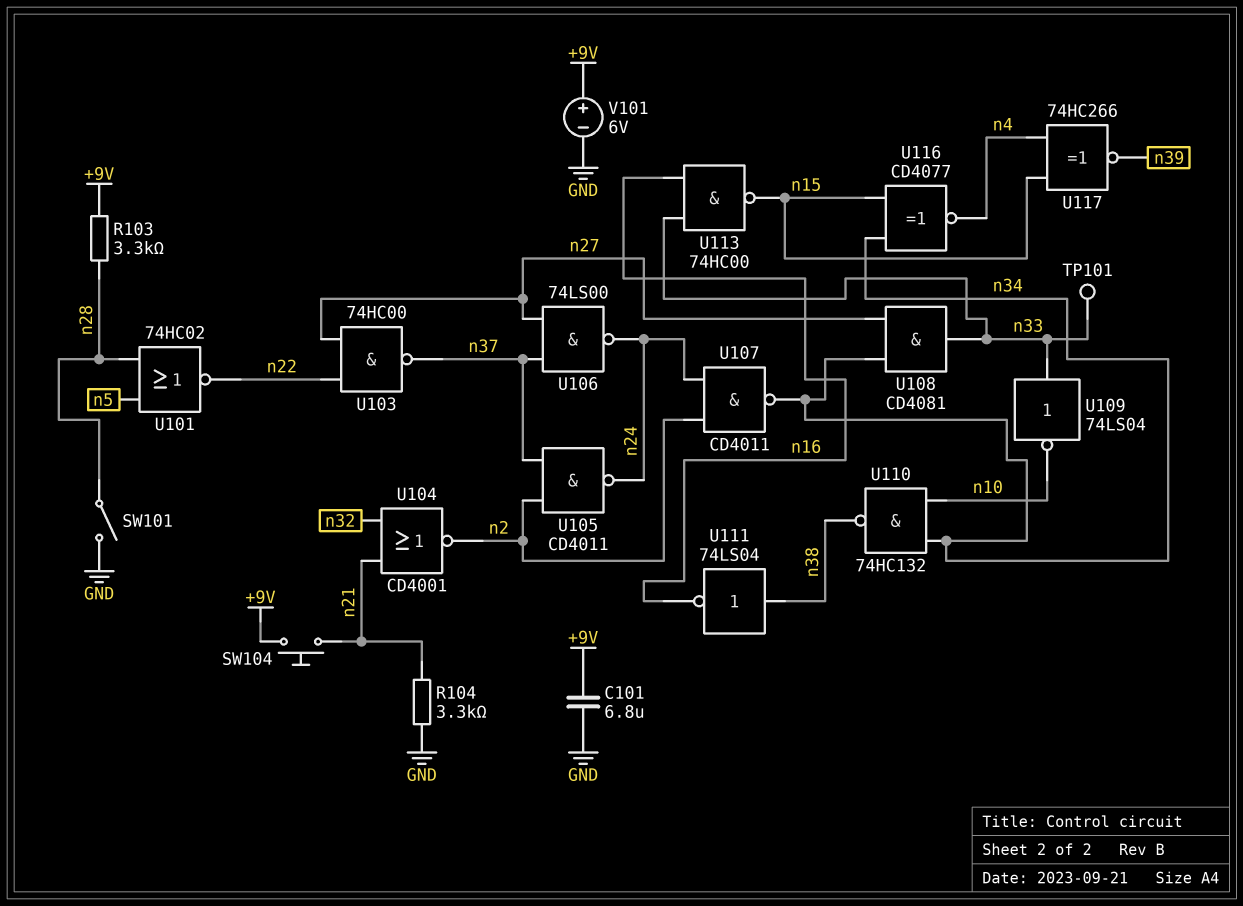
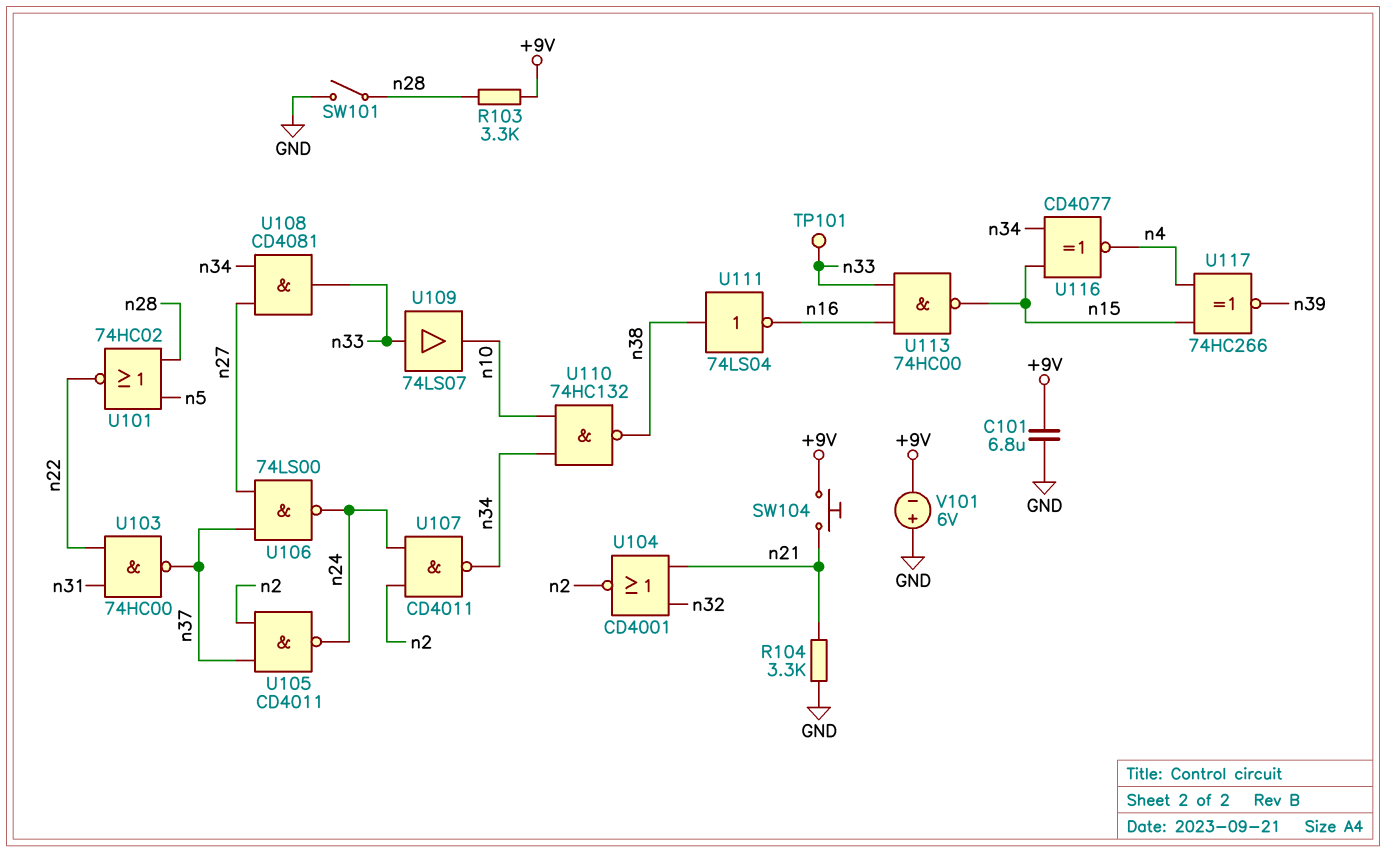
U103: NAND 74HC00 (in n22, in n27, out n37) -> NAND 74HC00 (in n22, in n31, out n37)
U109: NOT 74LS04 (in n33, out n10) -> buffer 74LS07 (in n33, out n10)
V101: 6V (plus +9V, minus GND) -> 6V (plus GND, minus +9V)

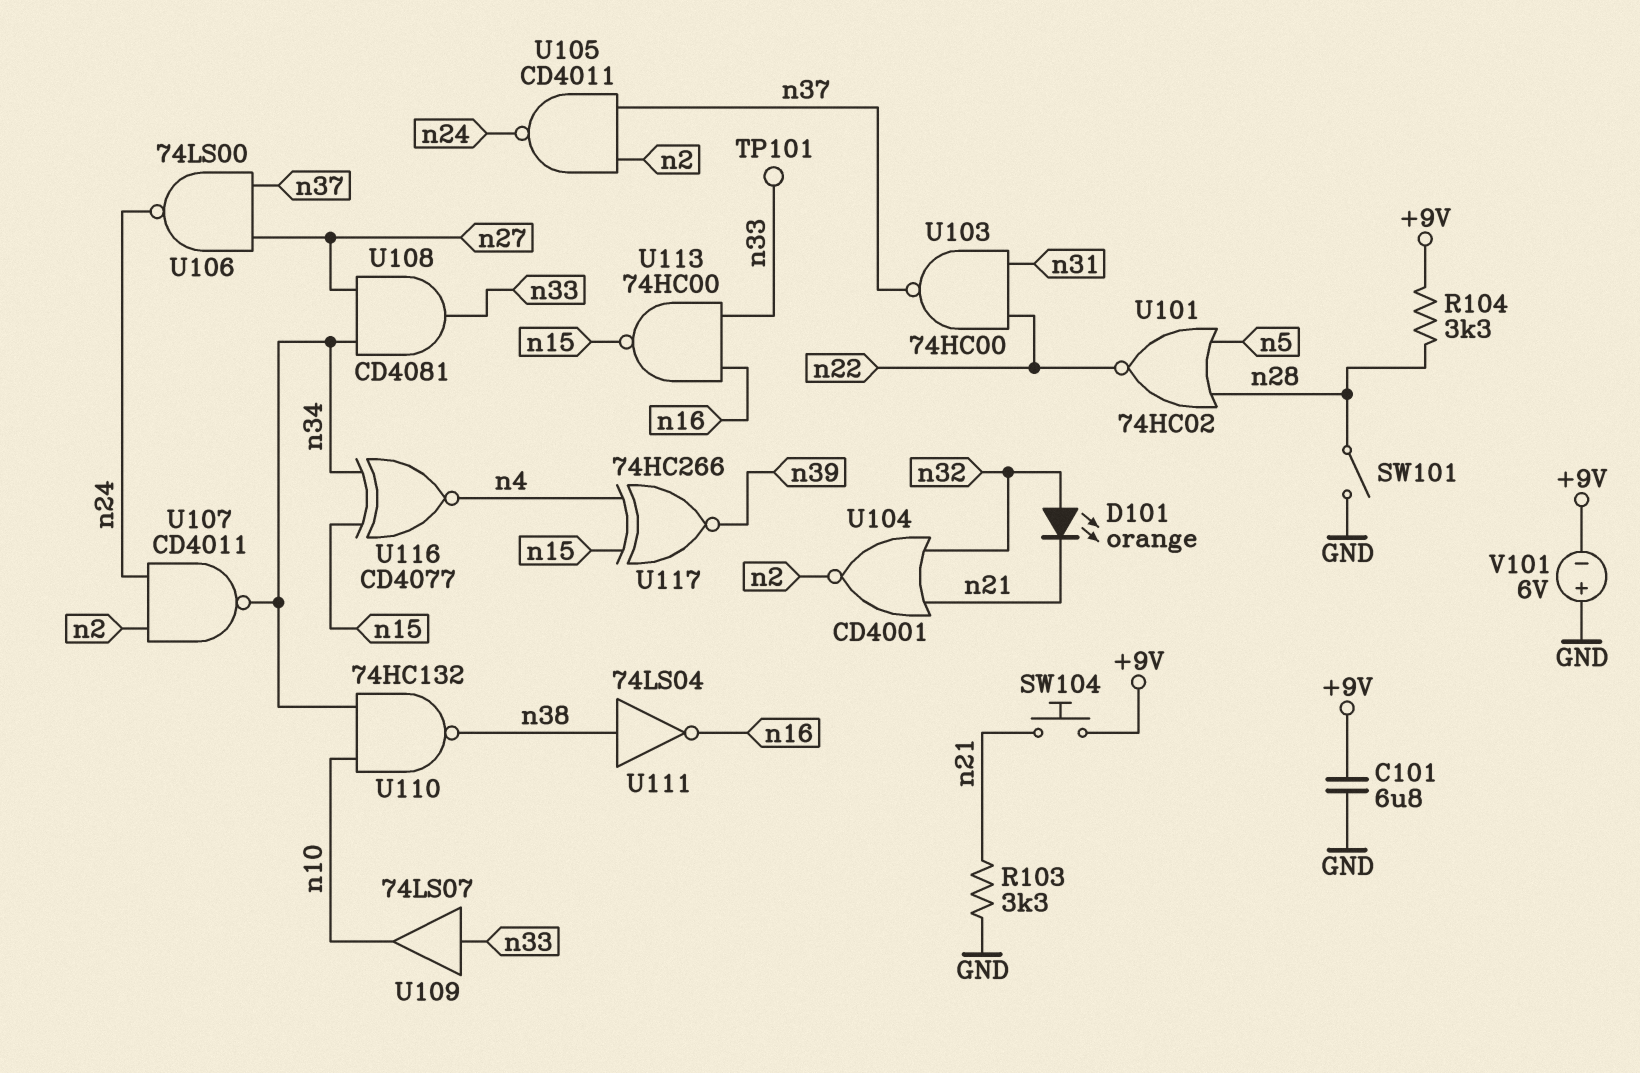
D101: none -> LED orange (A n32, K n21)
R103: 3.3k (+9V, n28) -> 3.3k (GND, n21)
R104: 3.3k (GND, n21) -> 3.3k (+9V, n28)

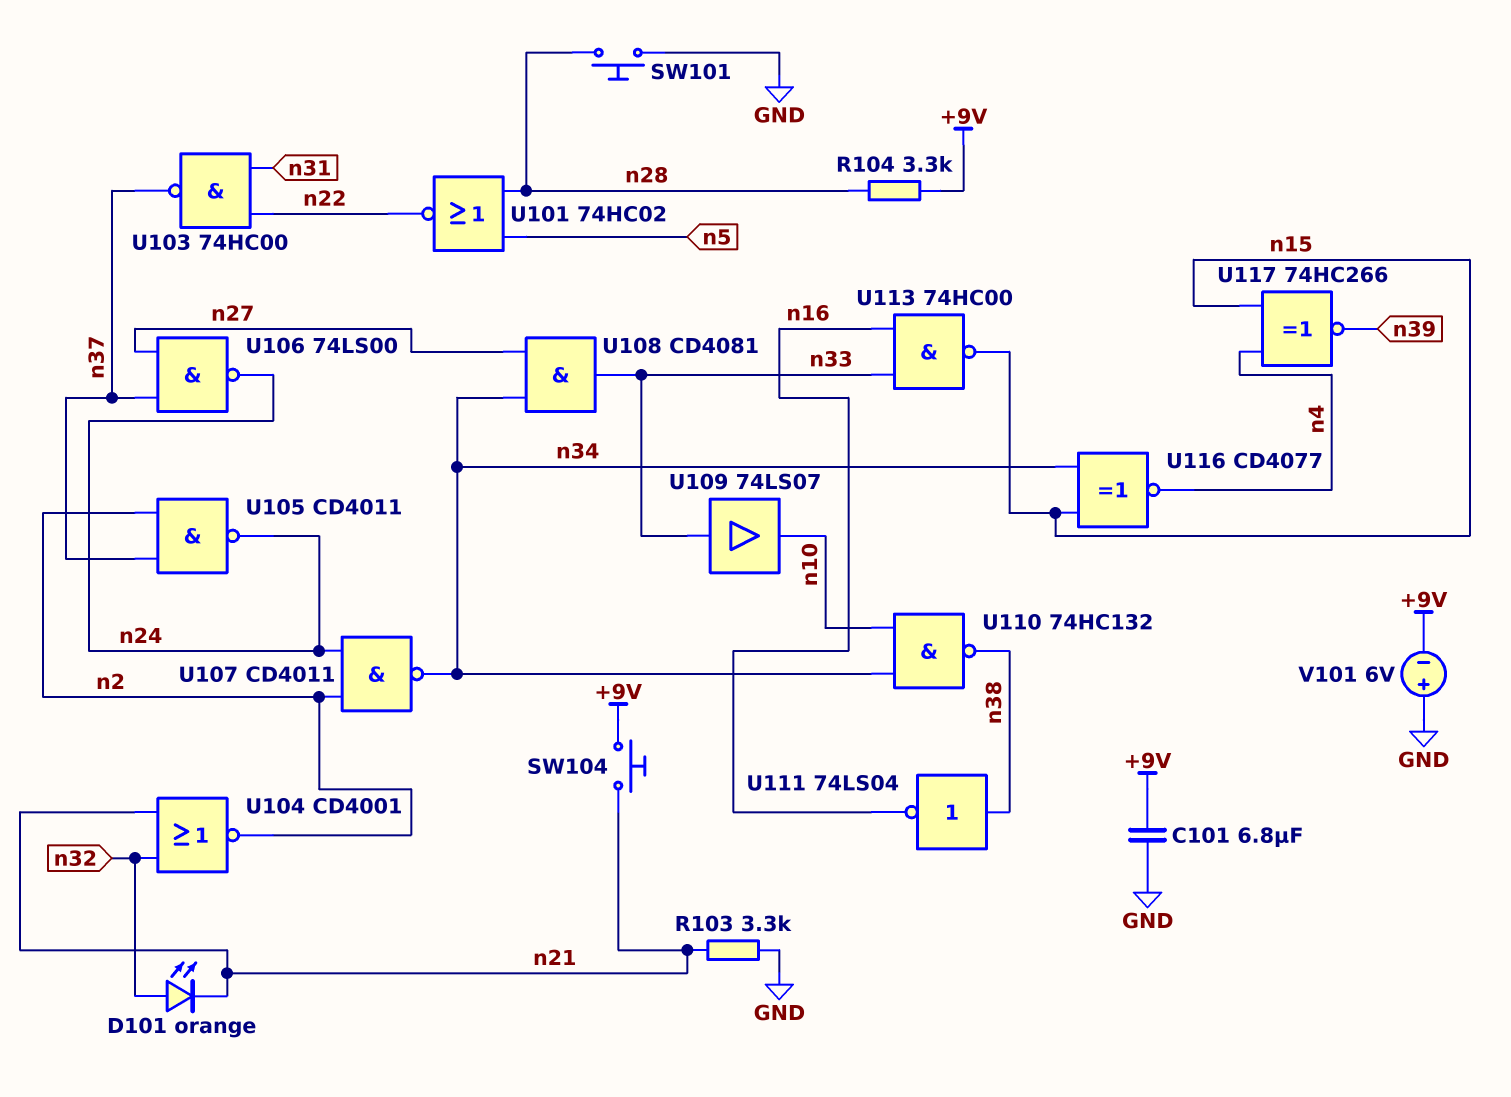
SW101: switch (GND, n28) -> button (GND, n28)
TP101: test point (n33) -> none

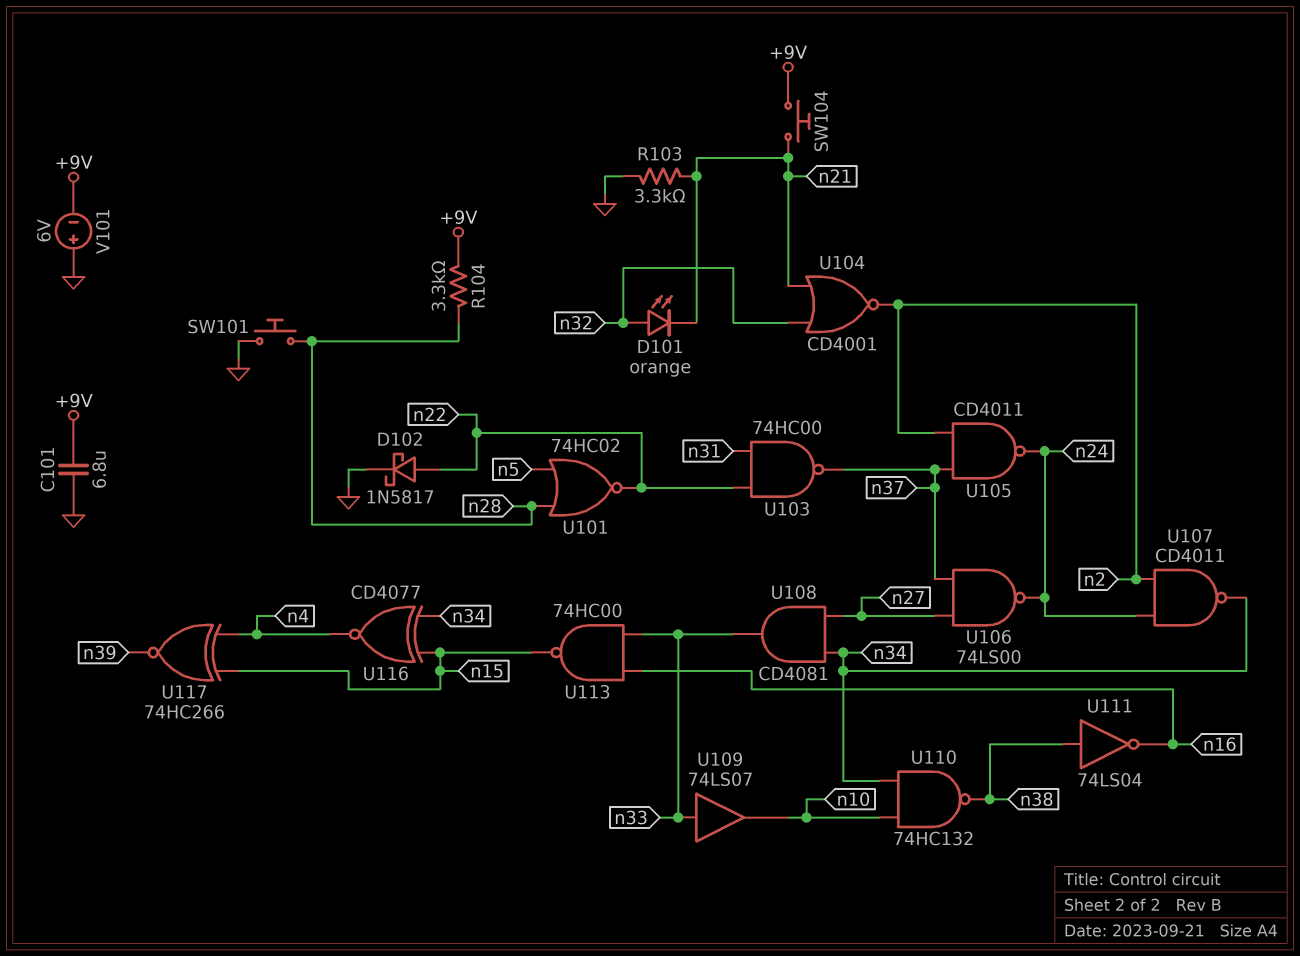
D102: none -> schottky 1N5817 (A n22, K GND)

